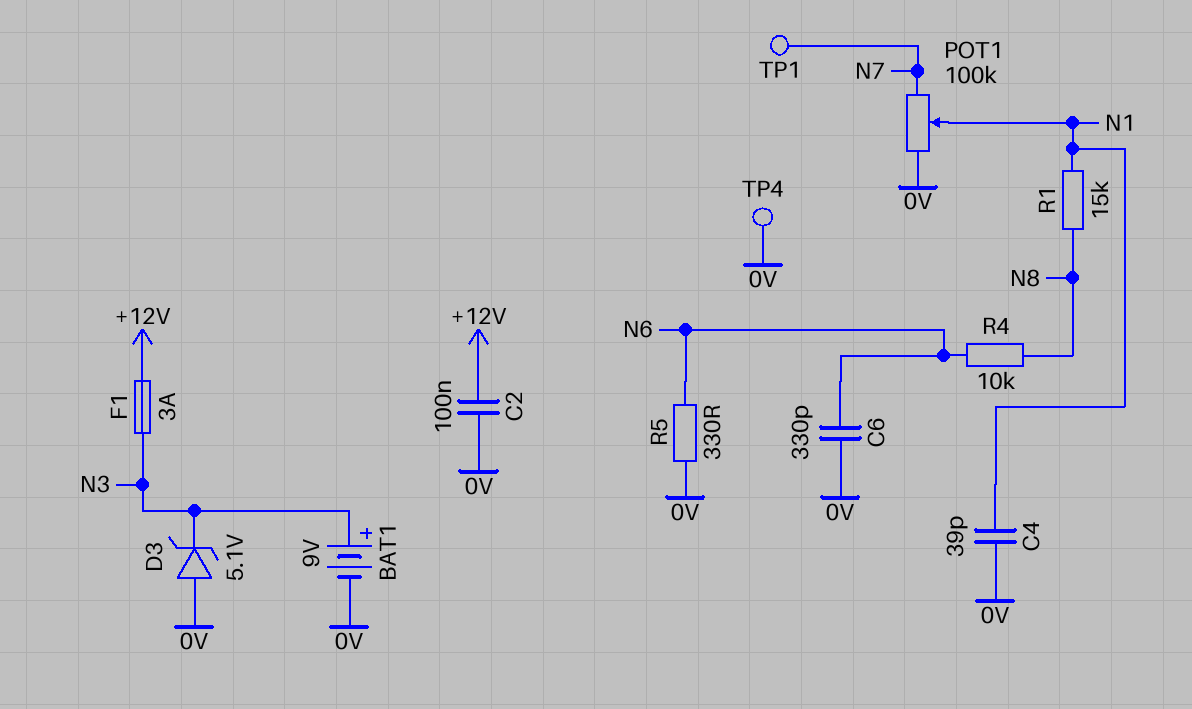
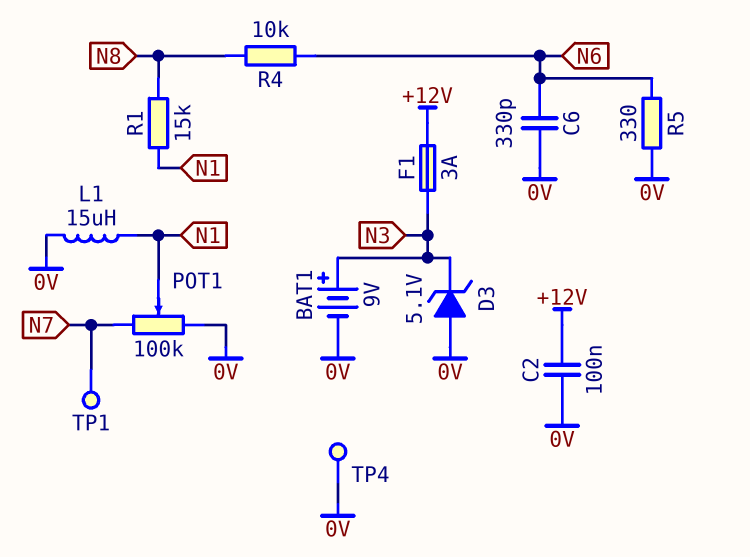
C4: 39pF (0V, N1) -> none
L1: none -> 15uH (0V, N1)

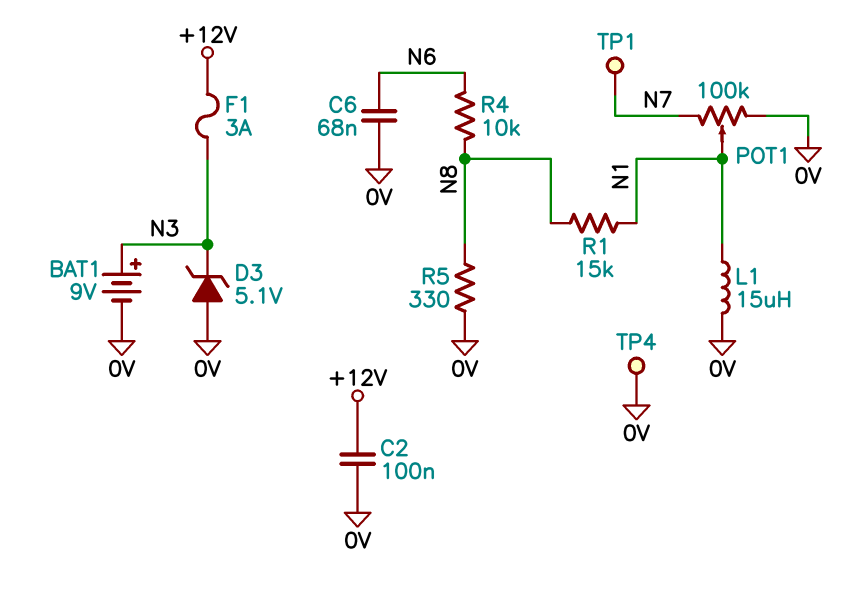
C6: 330pF (0V, N6) -> 68nF (0V, N6)
R5: 330 (0V, N6) -> 330 (0V, N8)

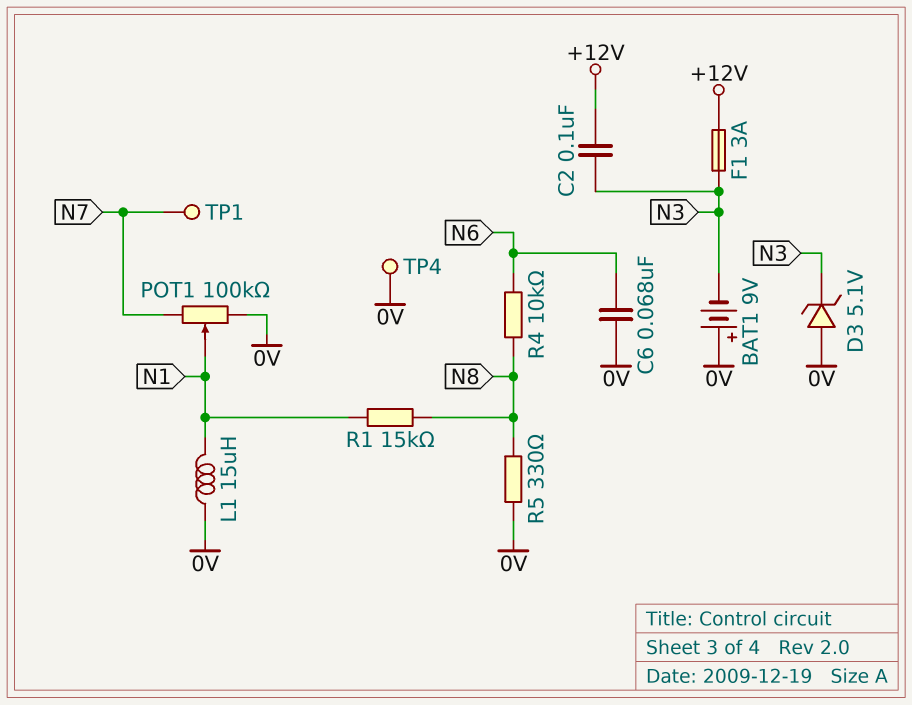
BAT1: 9V (plus N3, minus 0V) -> 9V (plus 0V, minus N3)
C2: 100nF (+12V, 0V) -> 100nF (+12V, N3)

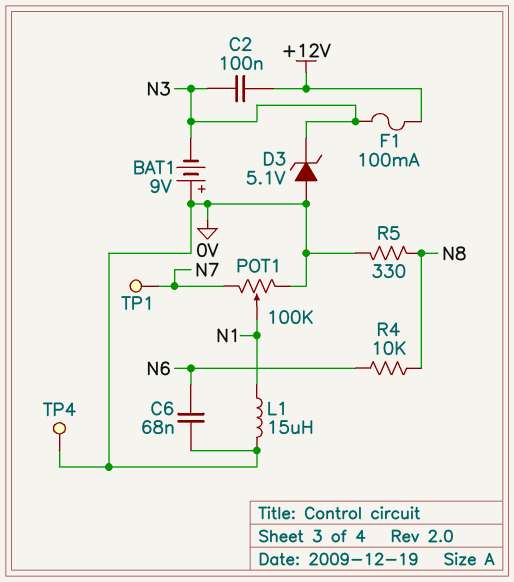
F1: 3A (+12V, N3) -> 100mA (+12V, N3)
R1: 15k (N1, N8) -> none

